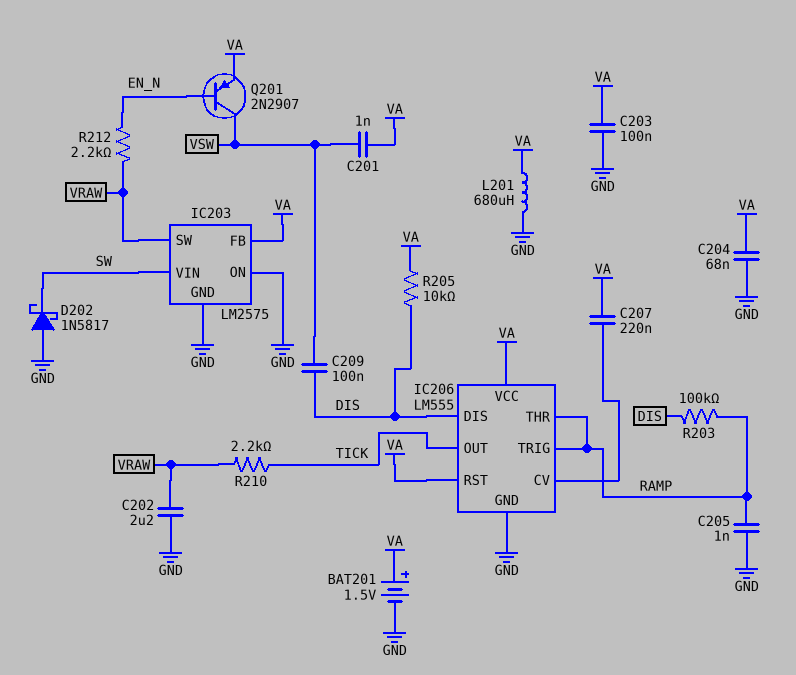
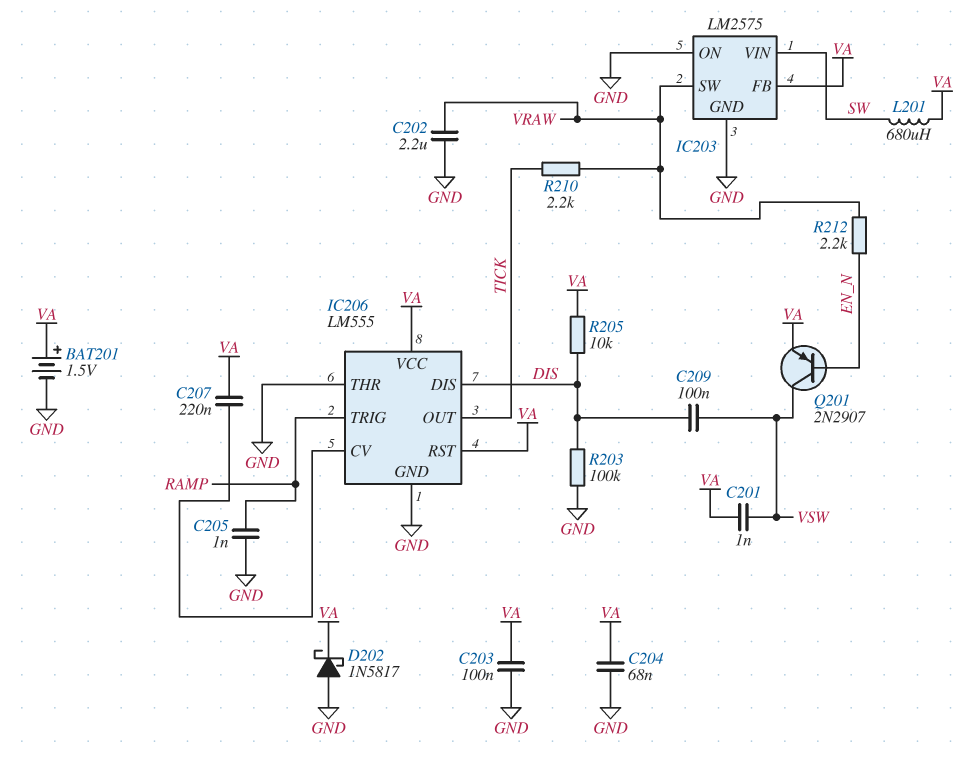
D202: schottky 1N5817 (A GND, K SW) -> schottky 1N5817 (A GND, K VA)
IC206 pin THR: RAMP -> GND
L201: 680uH (GND, VA) -> 680uH (SW, VA)
R203: 100k (DIS, RAMP) -> 100k (DIS, GND)

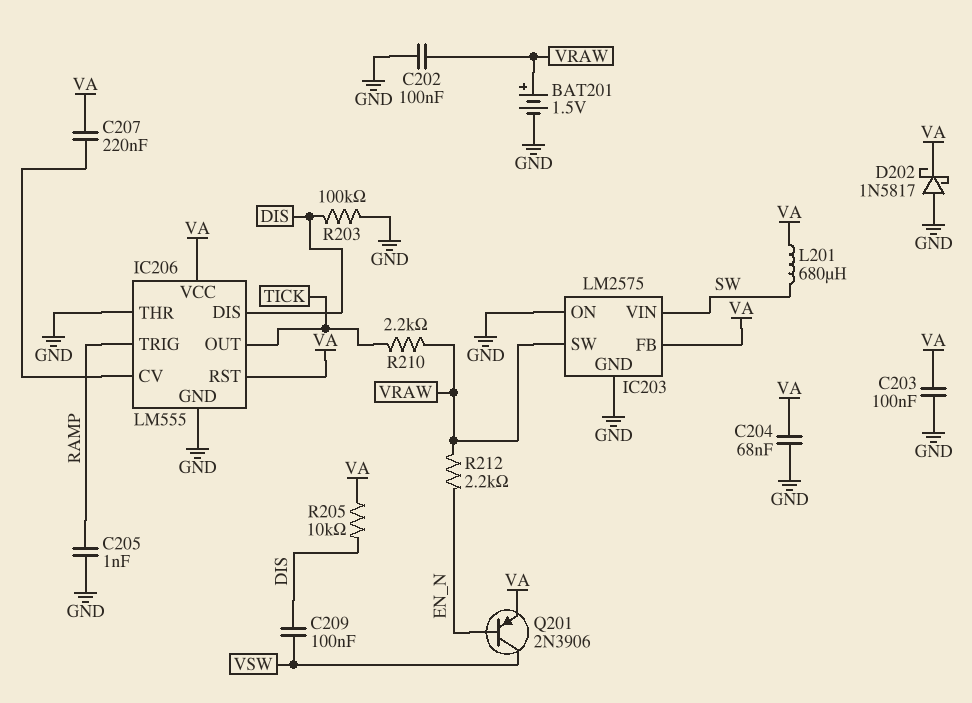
BAT201: 1.5V (plus VA, minus GND) -> 1.5V (plus VRAW, minus GND)
C201: 1nF (VA, VSW) -> none
C202: 2.2uF (GND, VRAW) -> 100nF (GND, VRAW)
Q201: PNP 2N2907 (B EN_N, C VSW, E VA) -> PNP 2N3906 (B EN_N, C VSW, E VA)

